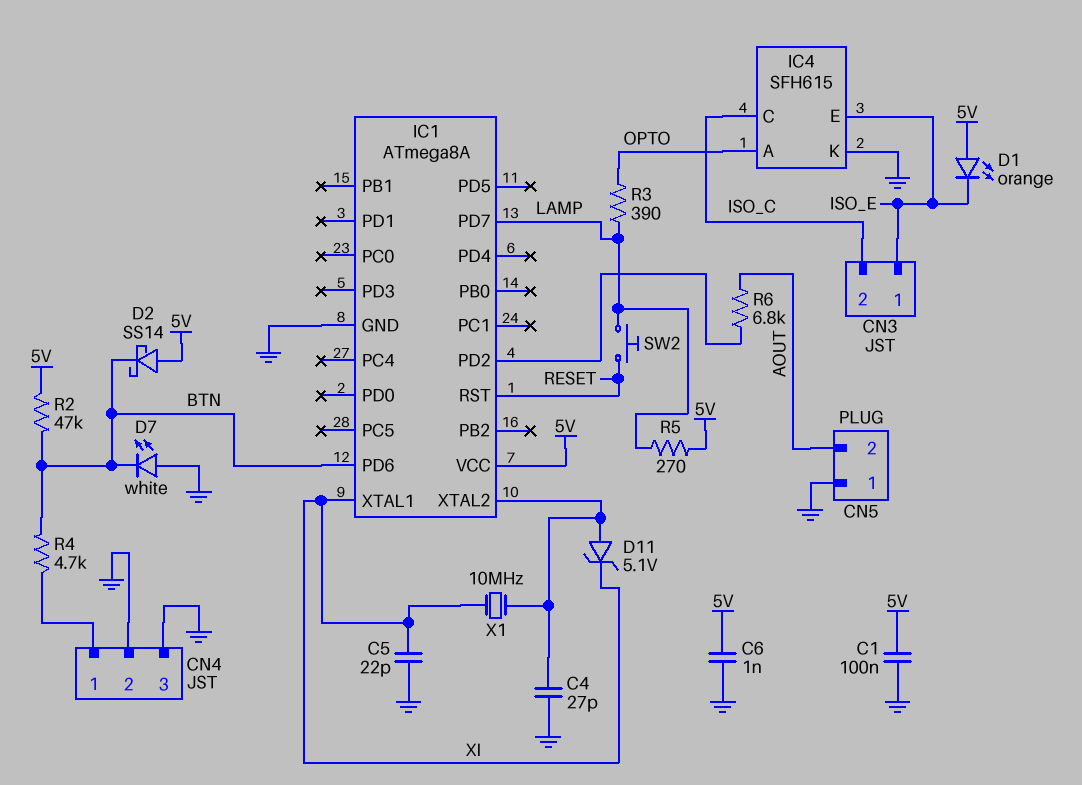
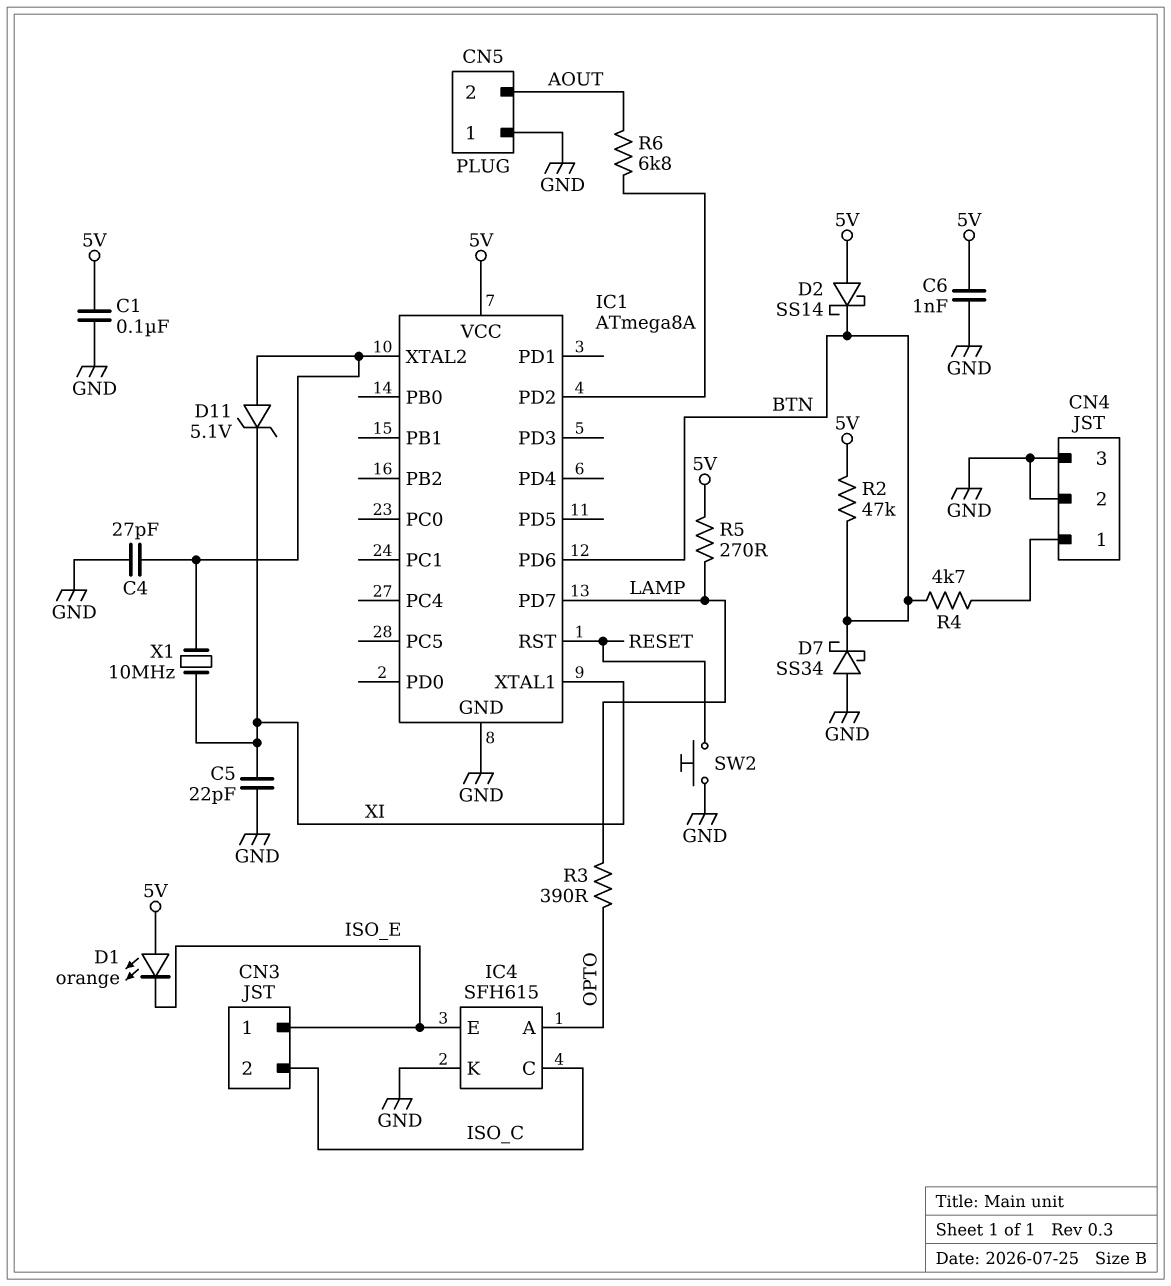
D7: LED white (A GND, K BTN) -> schottky SS34 (A GND, K BTN)
SW2: button (LAMP, RESET) -> button (GND, RESET)

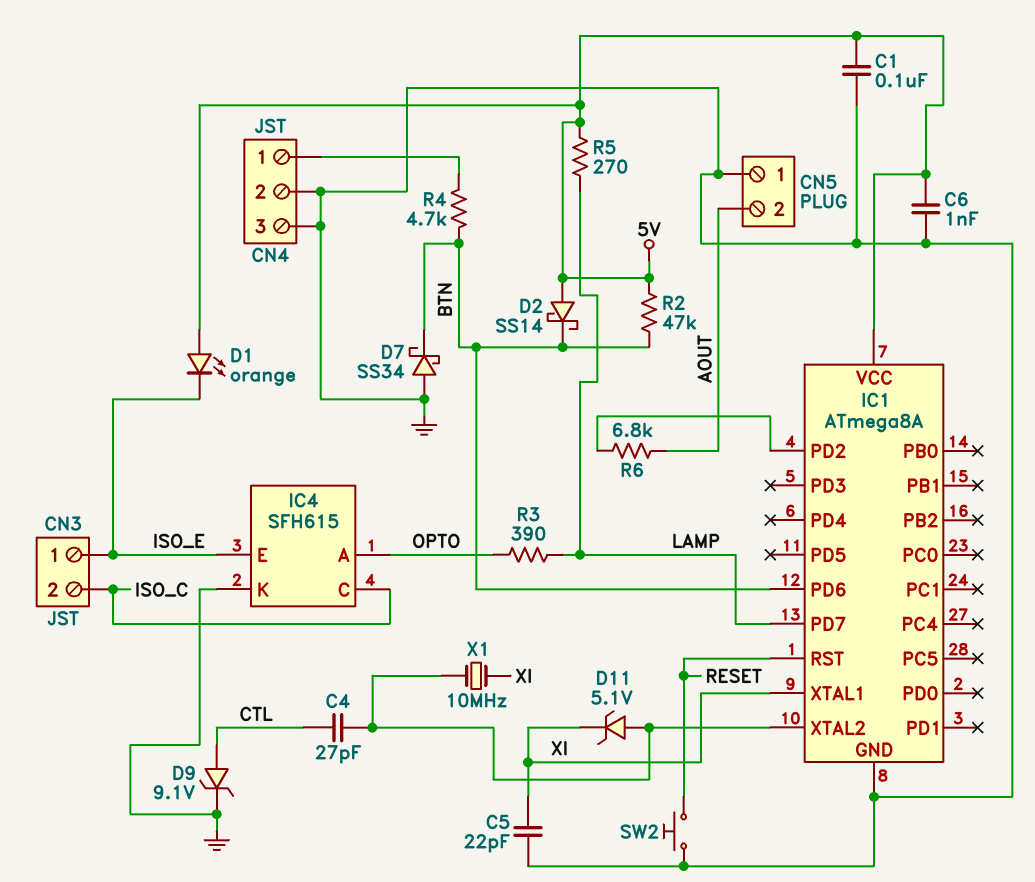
C4: 27pF (GND, IC1/XTAL2) -> 27pF (CTL, IC1/XTAL2)
D9: none -> zener 9.1V (A CTL, K GND)

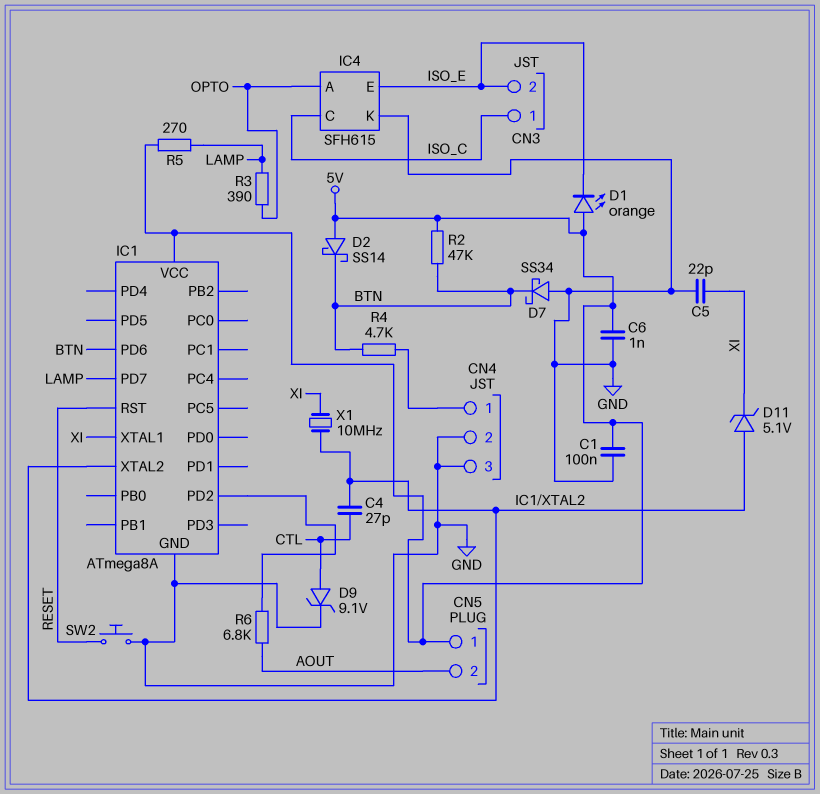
CN3 pin 1: ISO_E -> ISO_C
CN3 pin 2: ISO_C -> ISO_E
CN5 pin 1: GND -> 5V

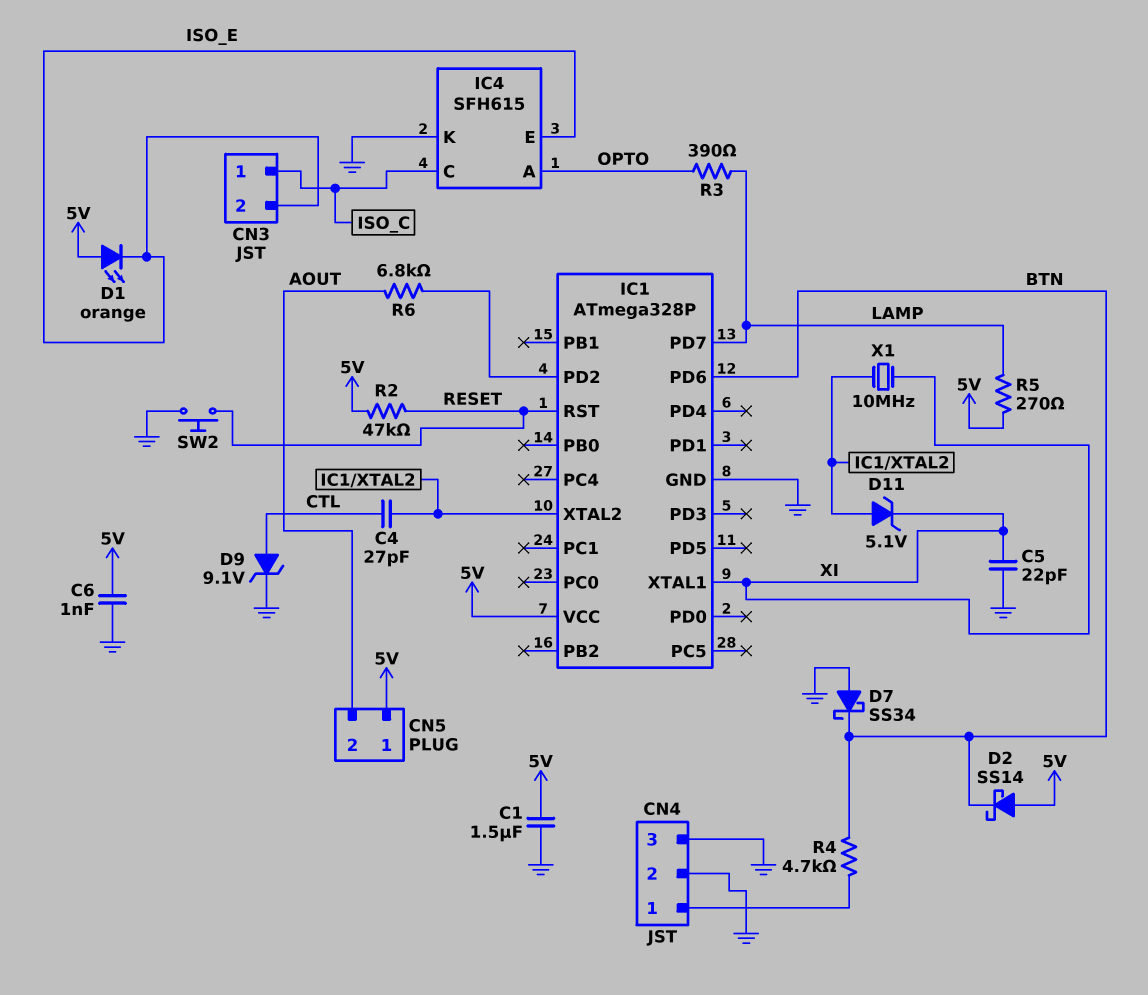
C1: 100nF (5V, GND) -> 1.5uF (5V, GND)
IC1: ATmega8A -> ATmega328P
R2: 47k (5V, BTN) -> 47k (5V, RESET)

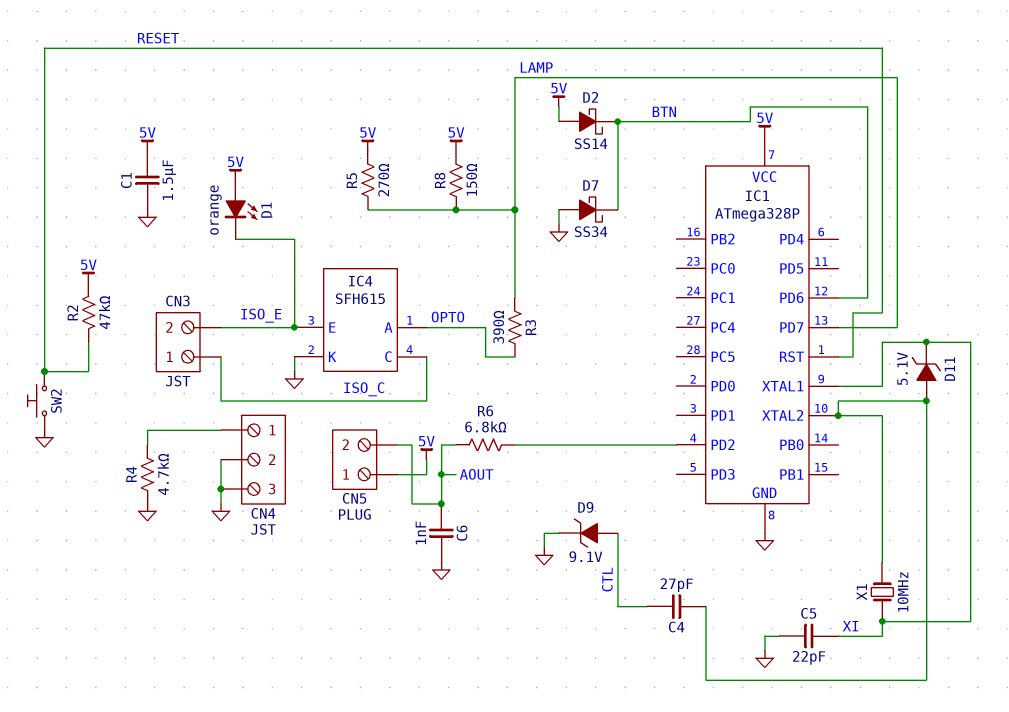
C6: 1nF (5V, GND) -> 1nF (AOUT, GND)
R4: 4.7k (BTN, CN4/1) -> 4.7k (CN4/1, GND)
R8: none -> 150 (5V, LAMP)

